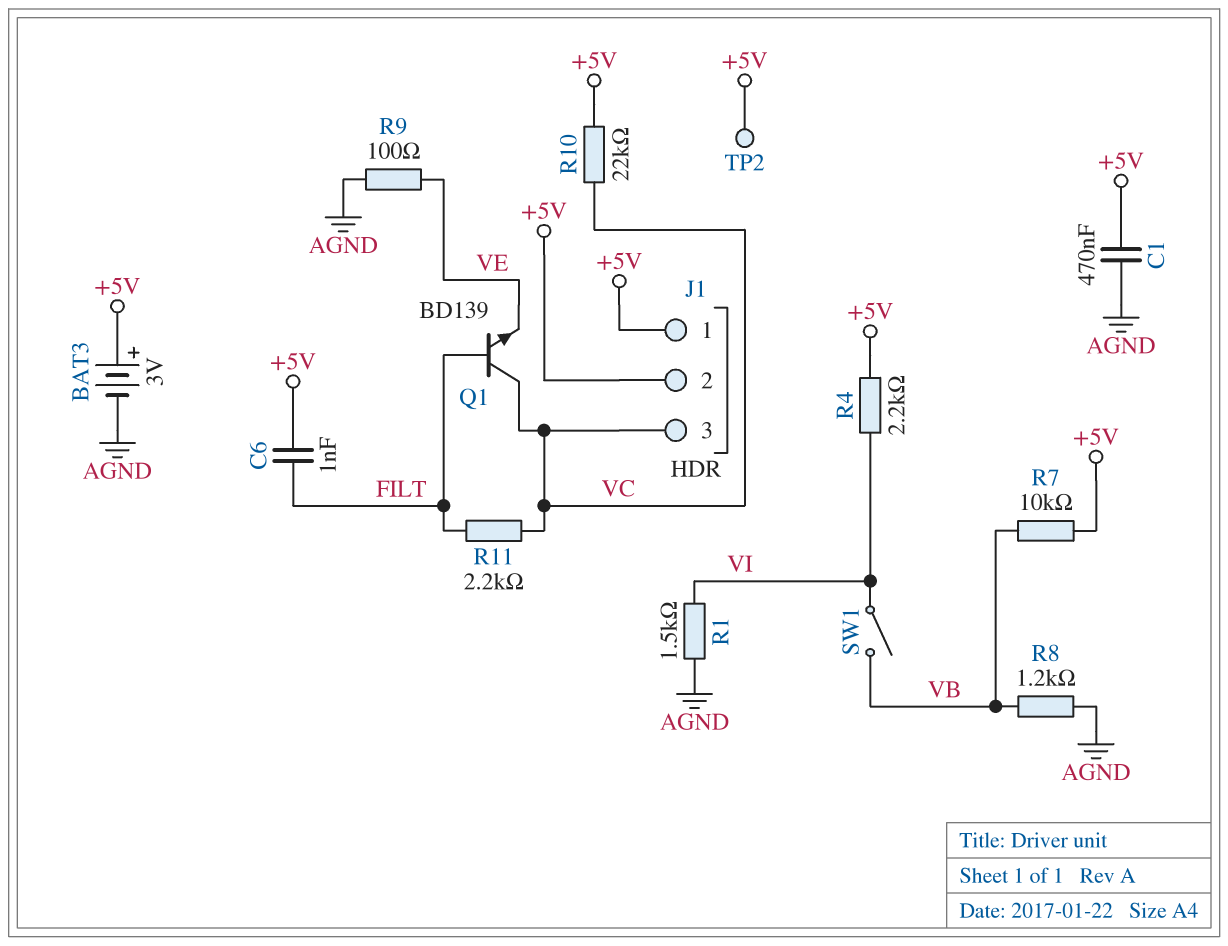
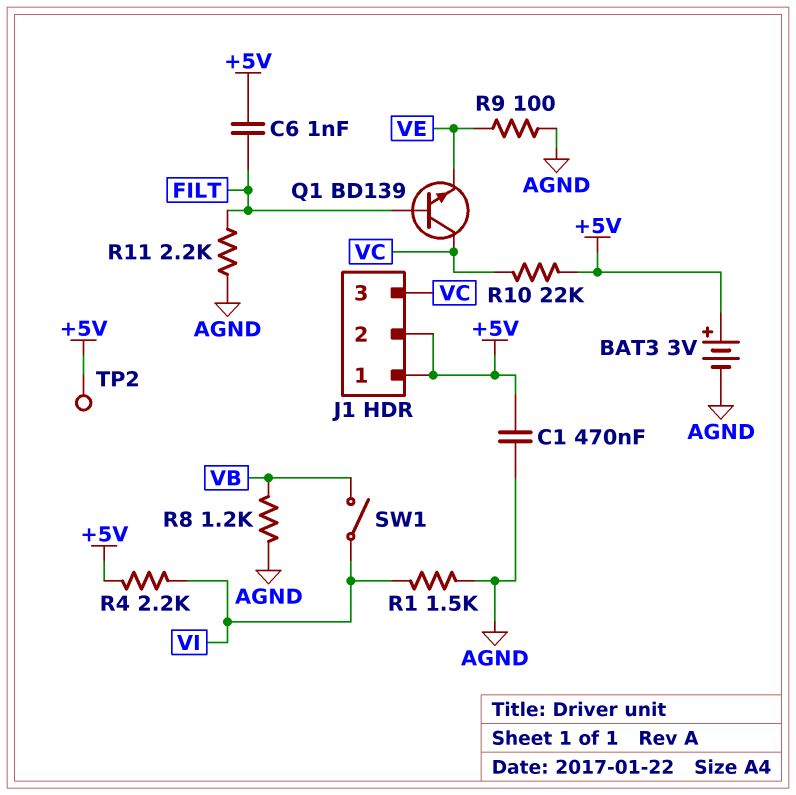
R7: 10k (+5V, VB) -> none
R11: 2.2k (FILT, VC) -> 2.2k (AGND, FILT)

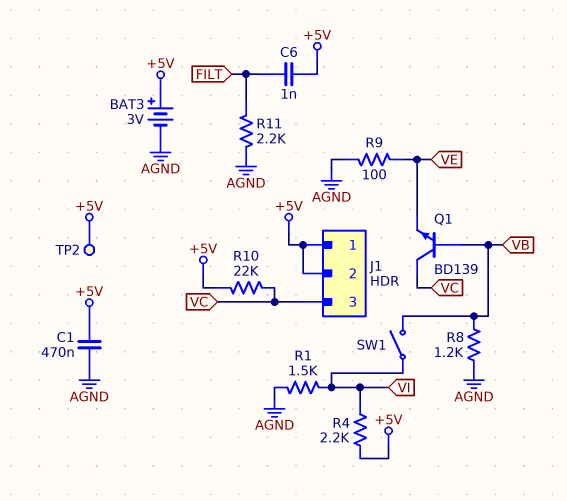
Q1: NPN BD139 (B FILT, C VC, E VE) -> NPN BD139 (B VB, C VC, E VE)

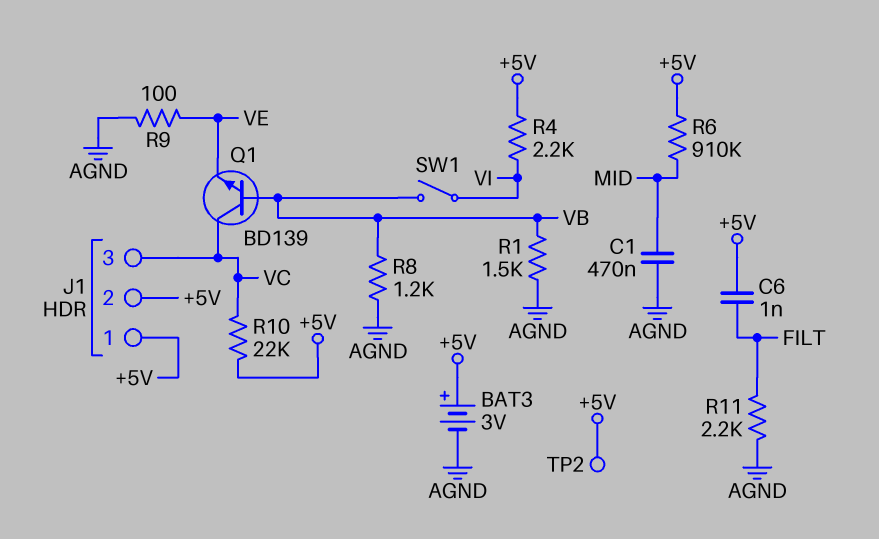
C1: 470nF (+5V, AGND) -> 470nF (AGND, MID)
R1: 1.5k (AGND, VI) -> 1.5k (AGND, VB)
R6: none -> 910k (+5V, MID)

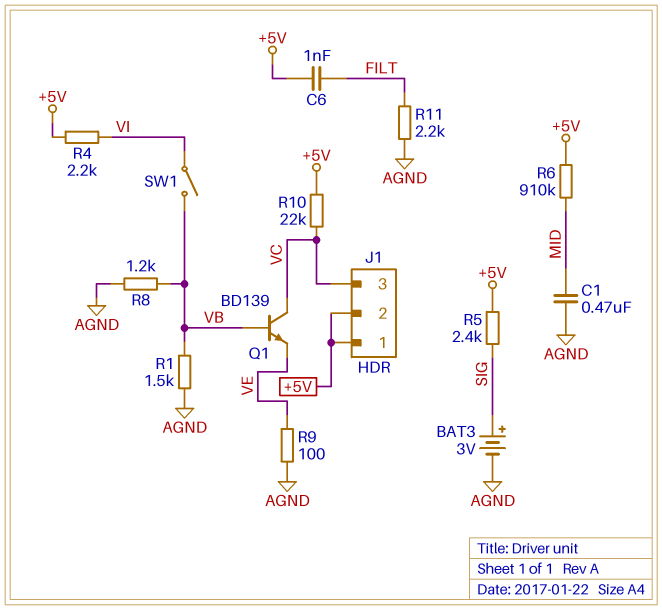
BAT3: 3V (plus +5V, minus AGND) -> 3V (plus SIG, minus AGND)
R5: none -> 2.4k (+5V, SIG)
TP2: test point (+5V) -> none

